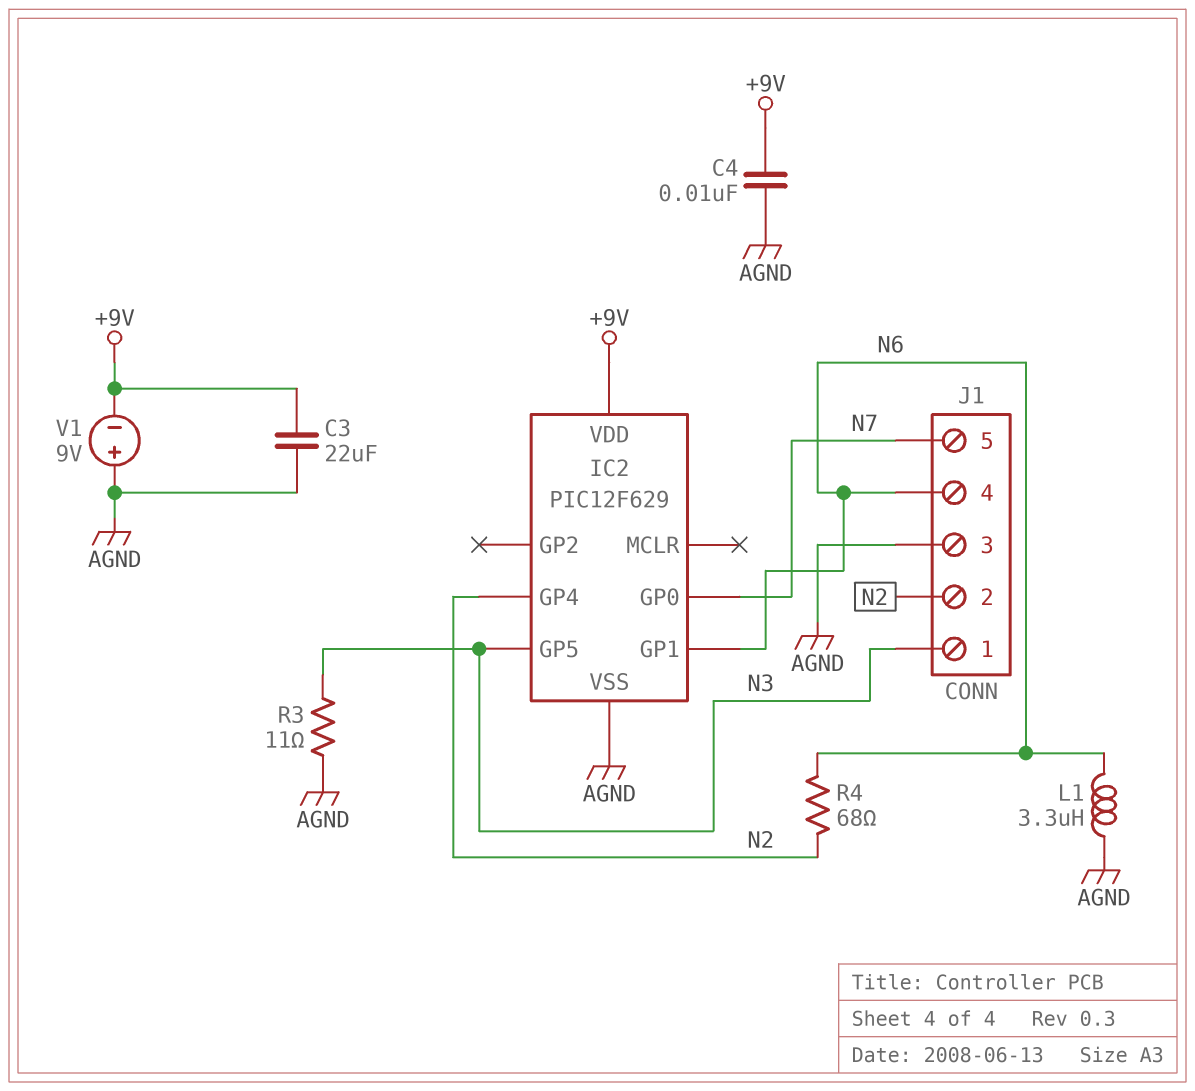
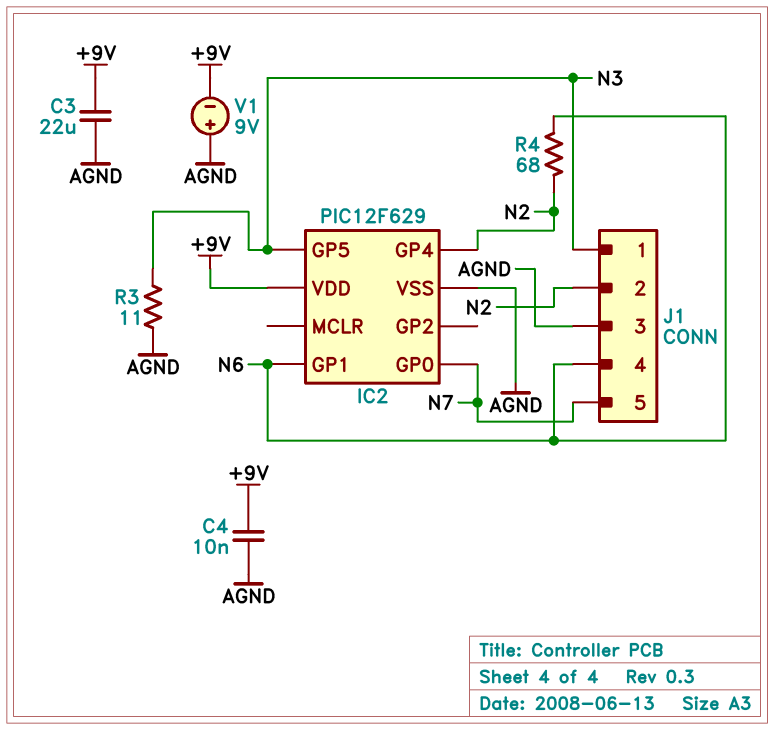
L1: 3.3uH (AGND, N6) -> none

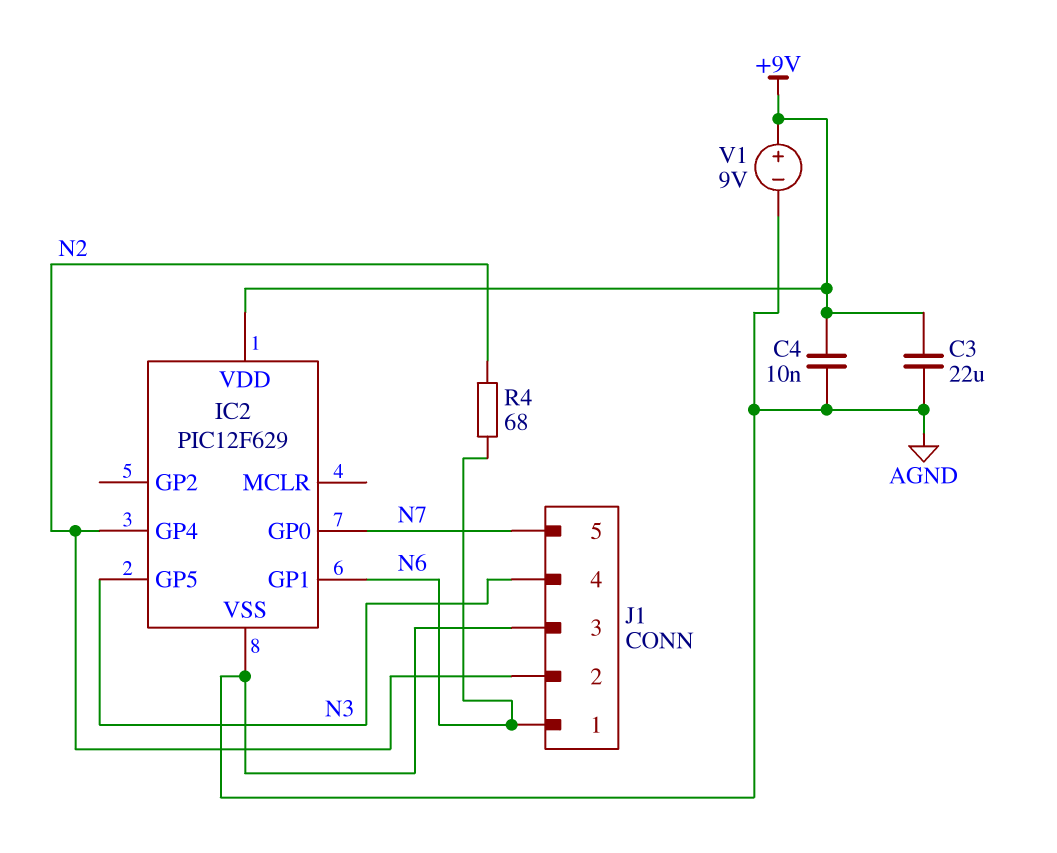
J1 pin 1: N3 -> N6
J1 pin 4: N6 -> N3
R3: 11 (AGND, N3) -> none
V1: 9V (plus AGND, minus +9V) -> 9V (plus +9V, minus AGND)

